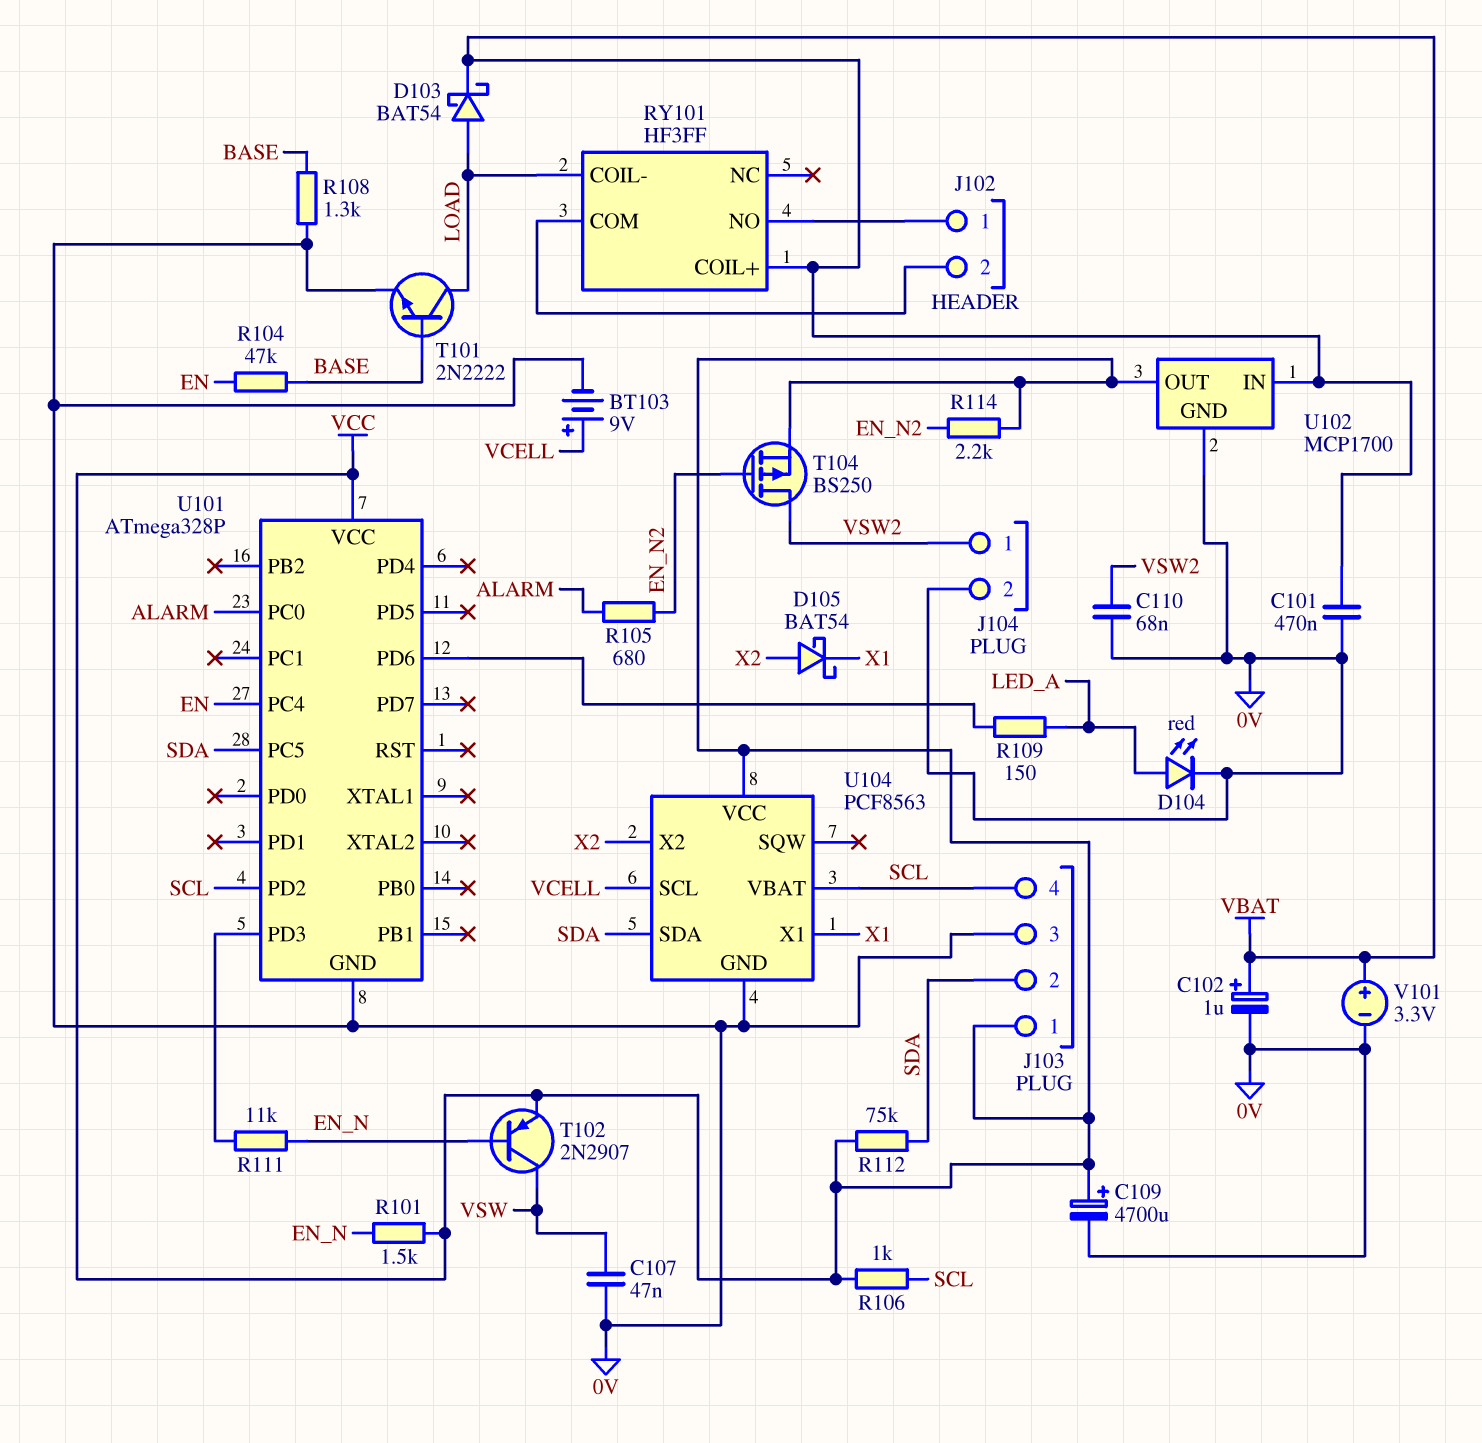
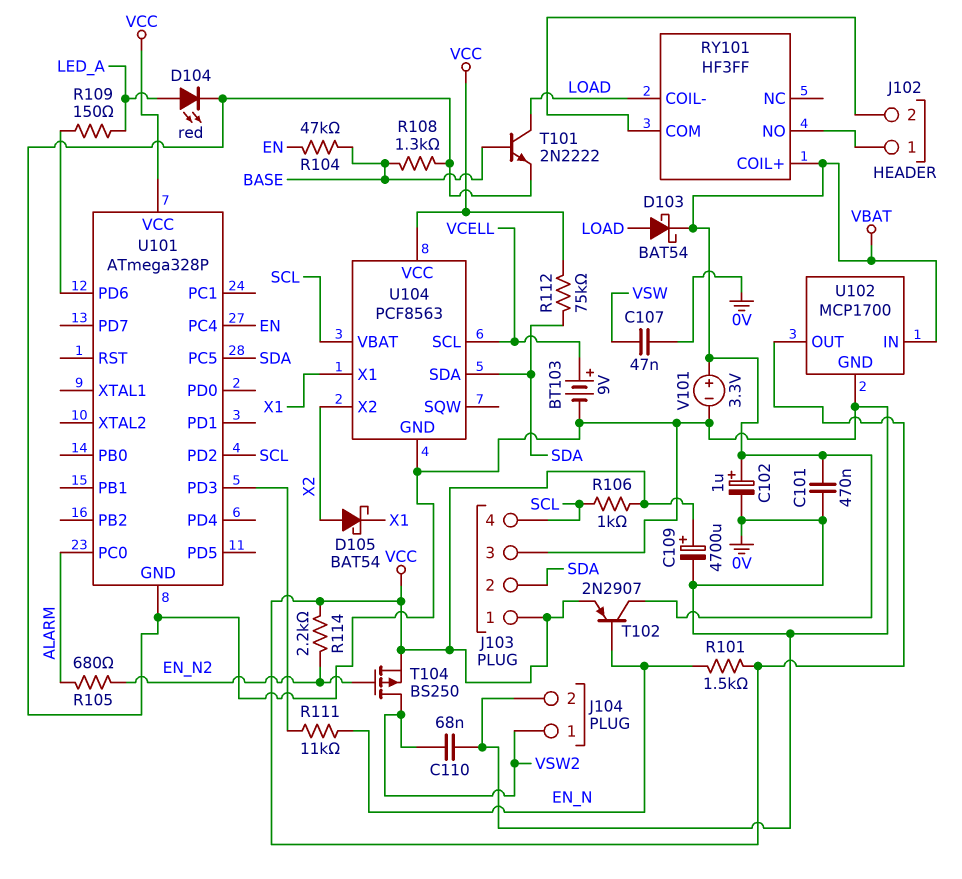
T102: PNP 2N2907 (B EN_N, C VSW, E VCC) -> PNP 2N2907 (B EN_N, C VBAT, E VCC)

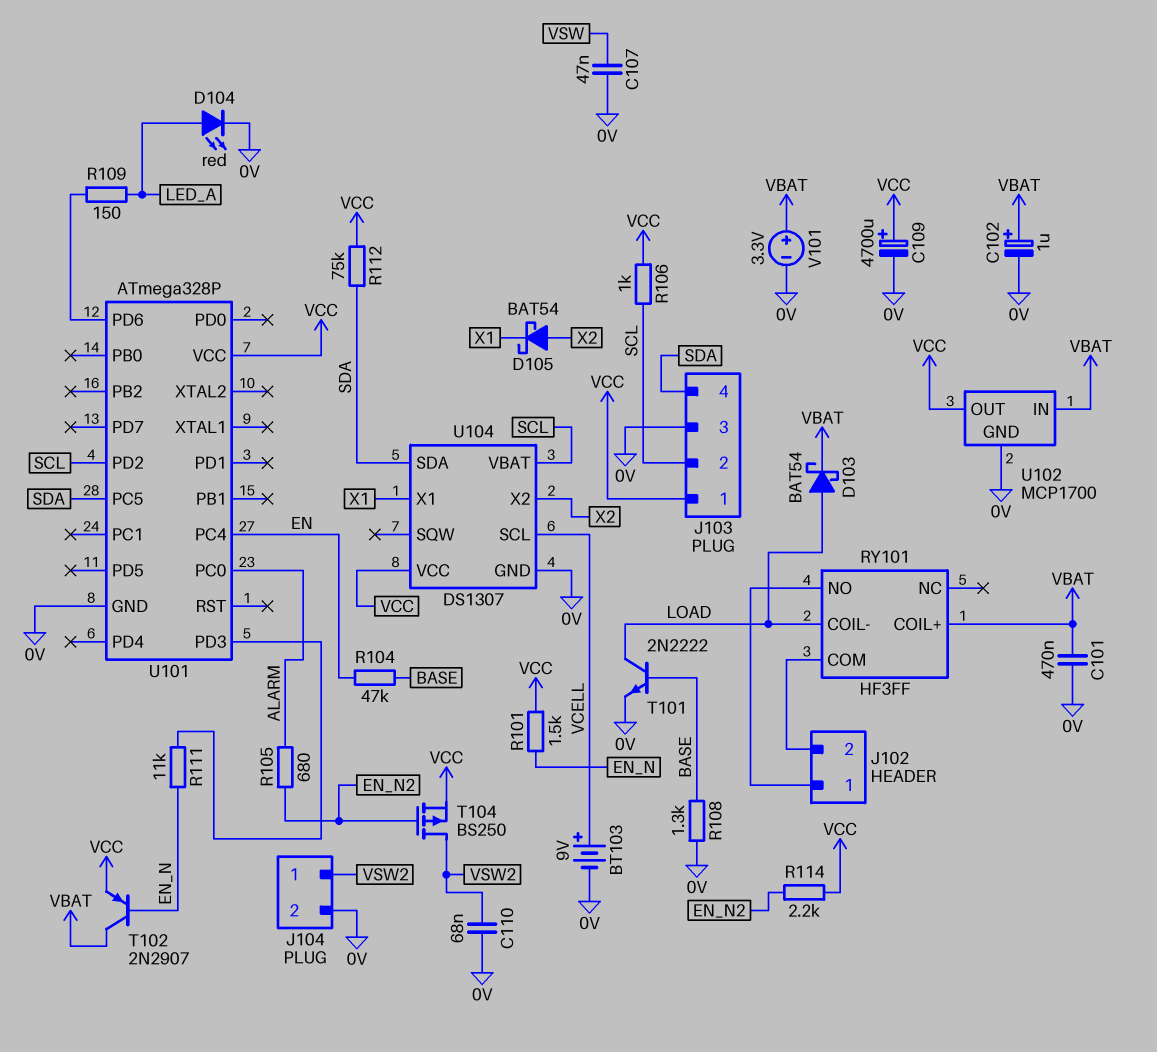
J103 pin 2: SDA -> SCL
J103 pin 4: SCL -> SDA
U104: PCF8563 -> DS1307

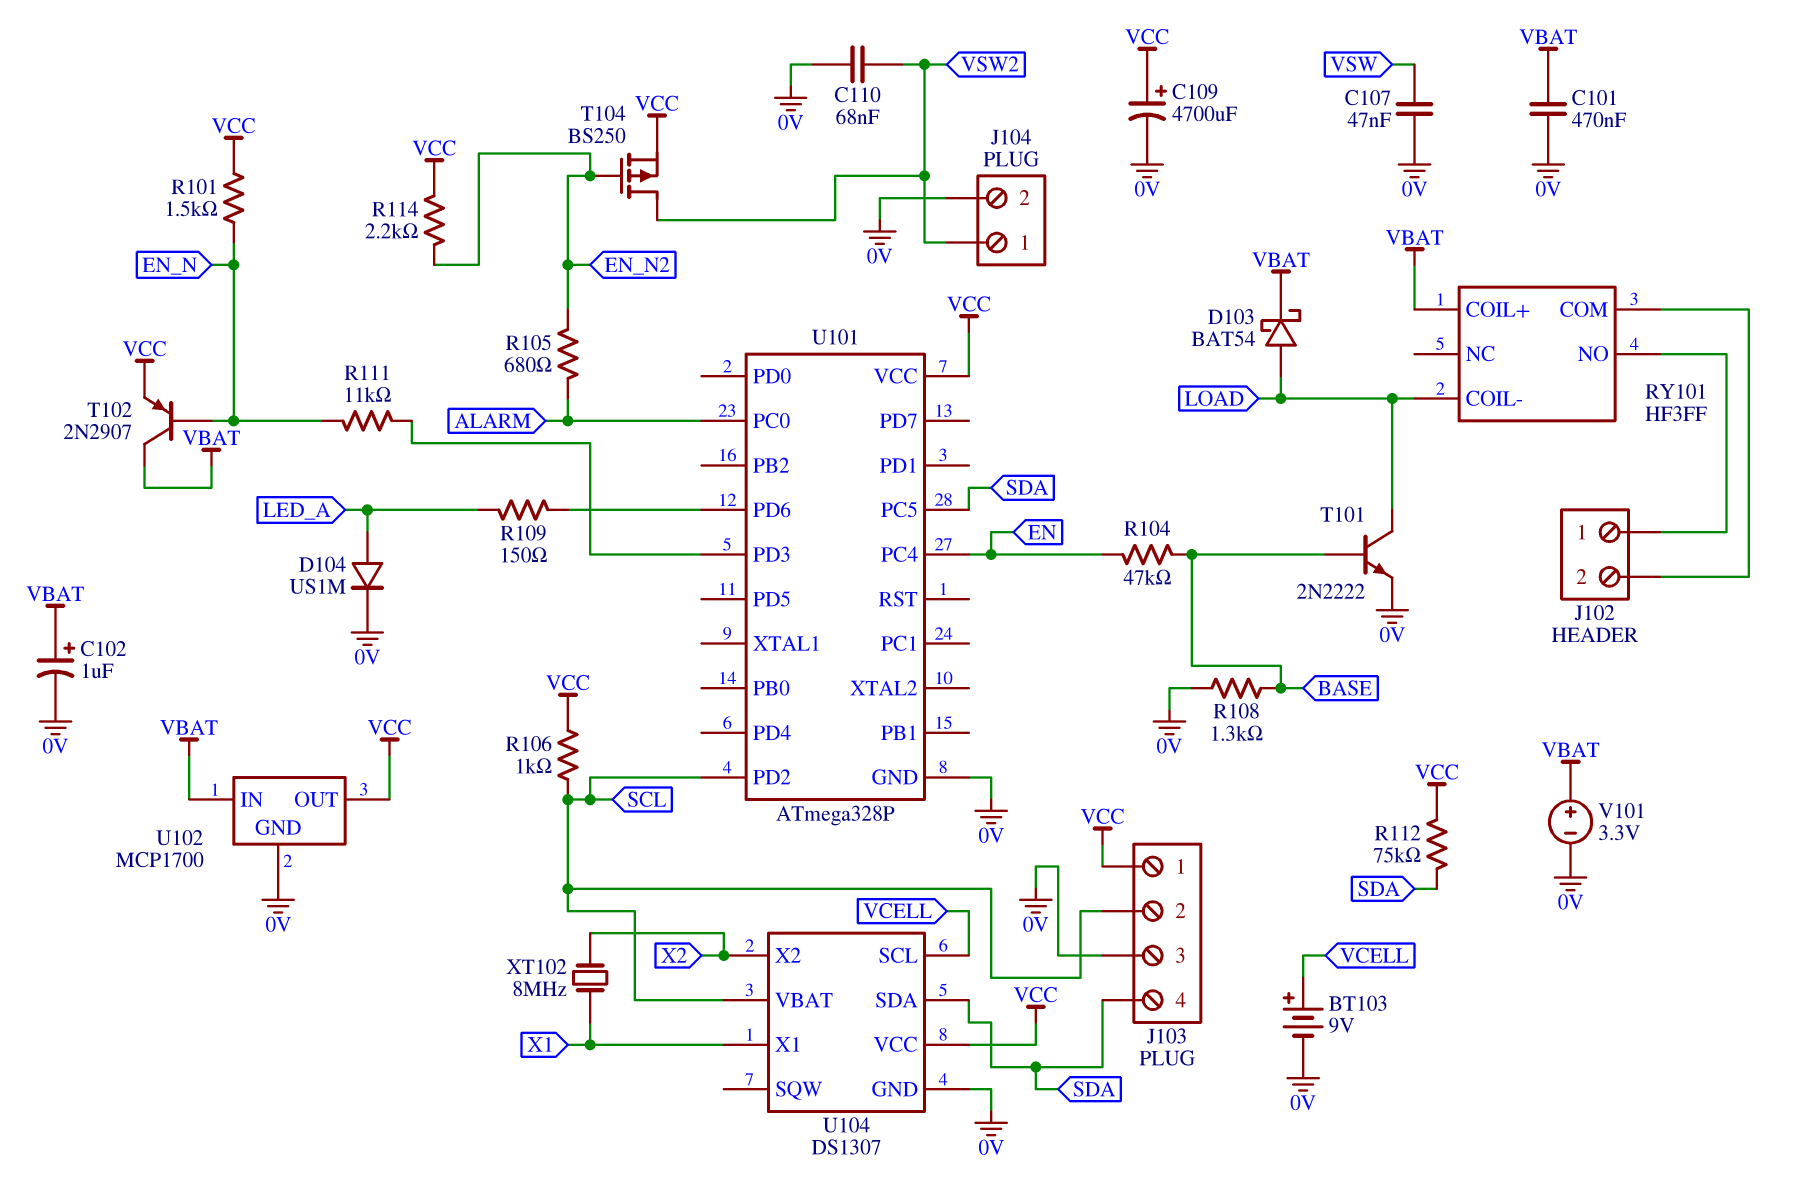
D104: LED red (A LED_A, K 0V) -> diode US1M (A LED_A, K 0V)
D105: schottky BAT54 (A X2, K X1) -> none
XT102: none -> 8MHz (X1, X2)

